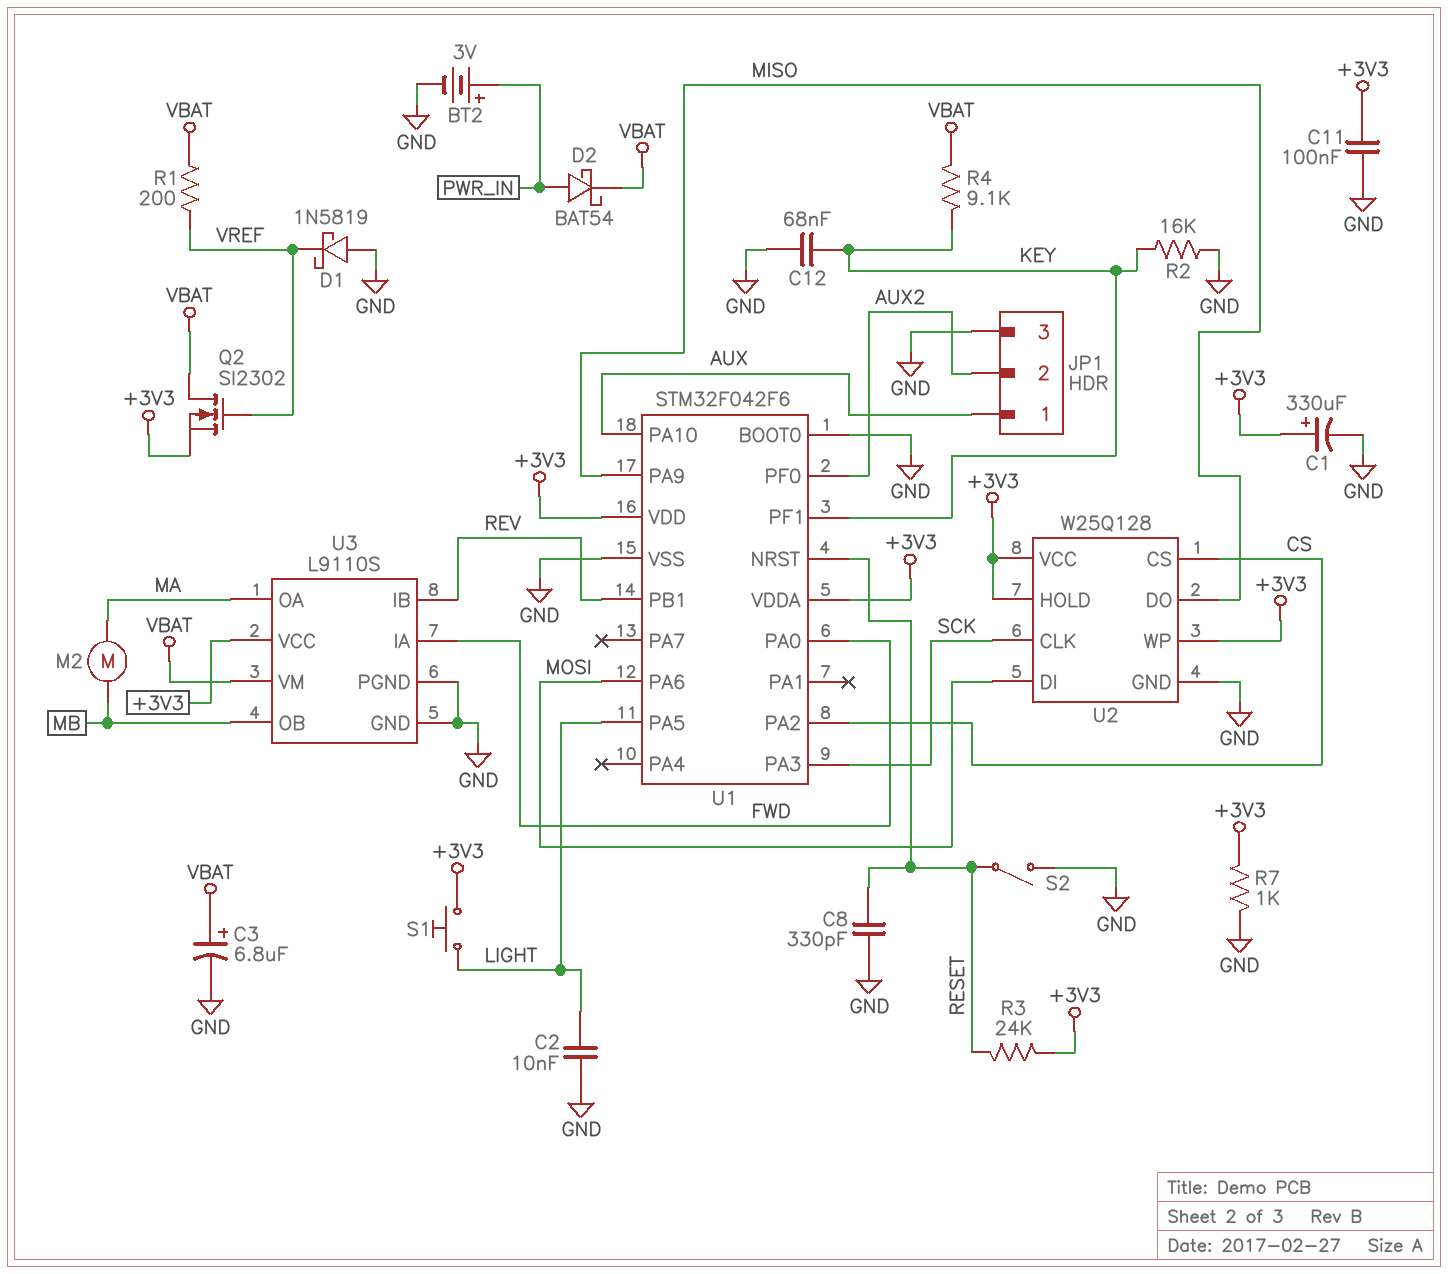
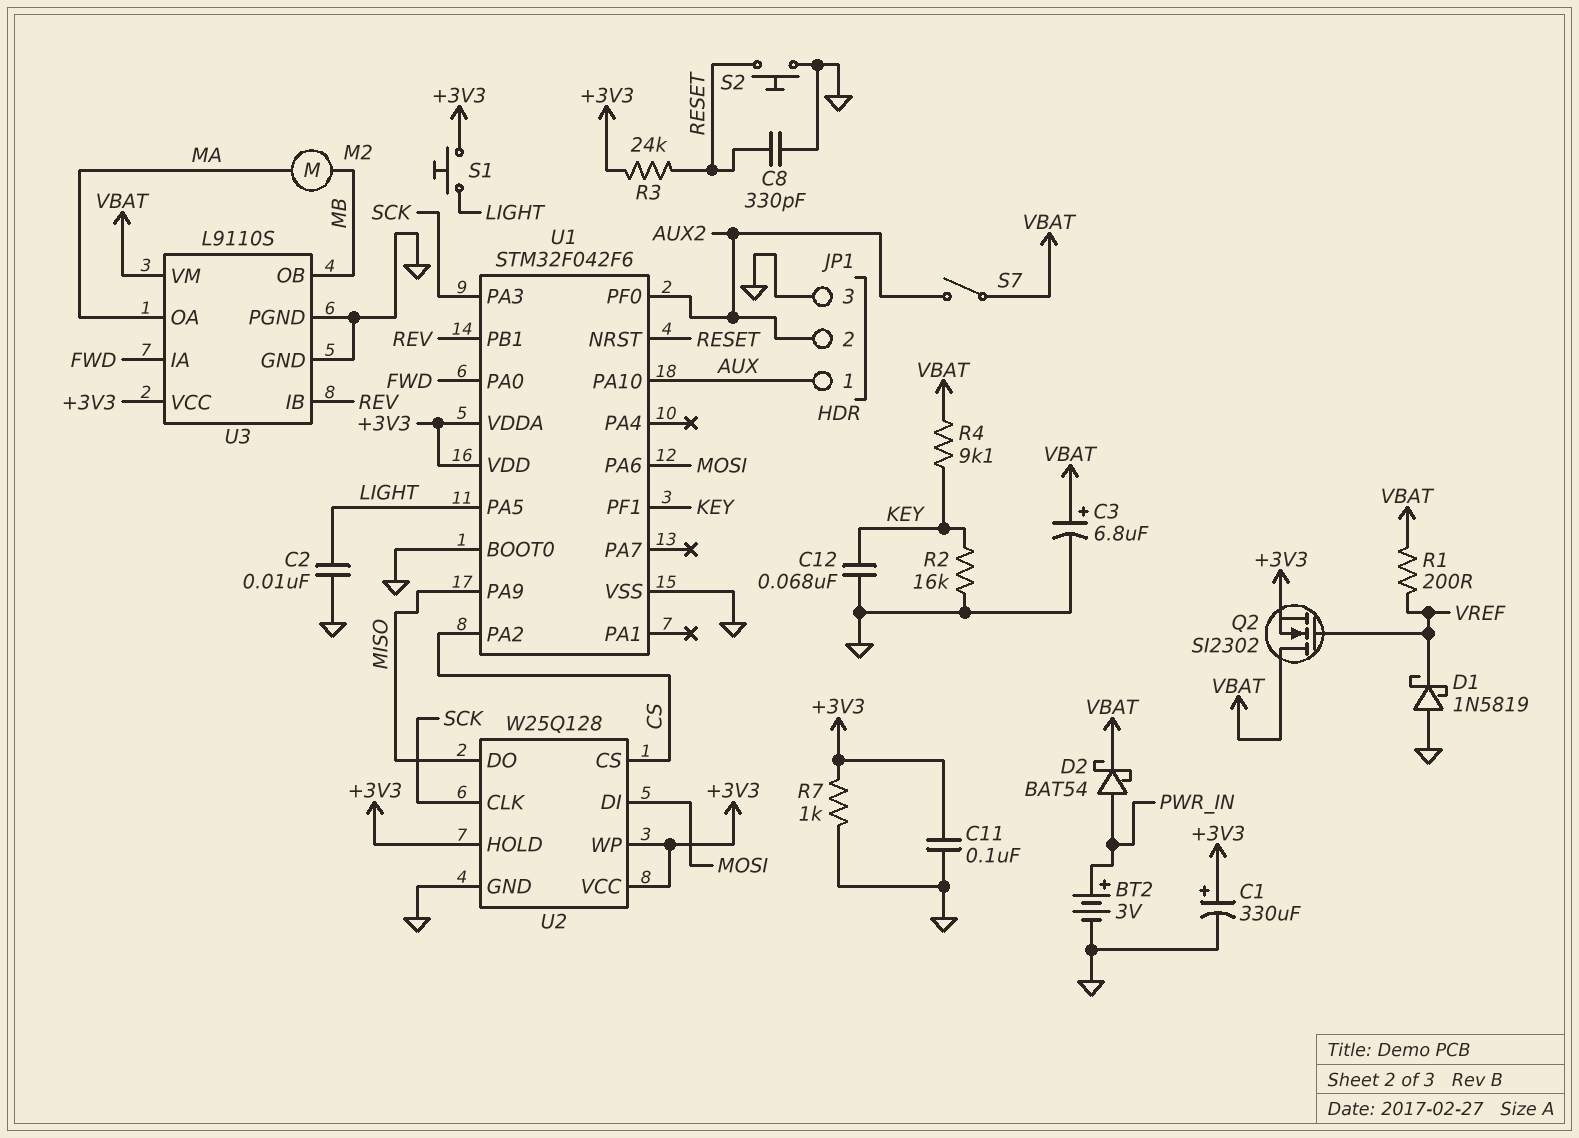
S2: switch (GND, RESET) -> button (GND, RESET)
S7: none -> switch (AUX2, VBAT)

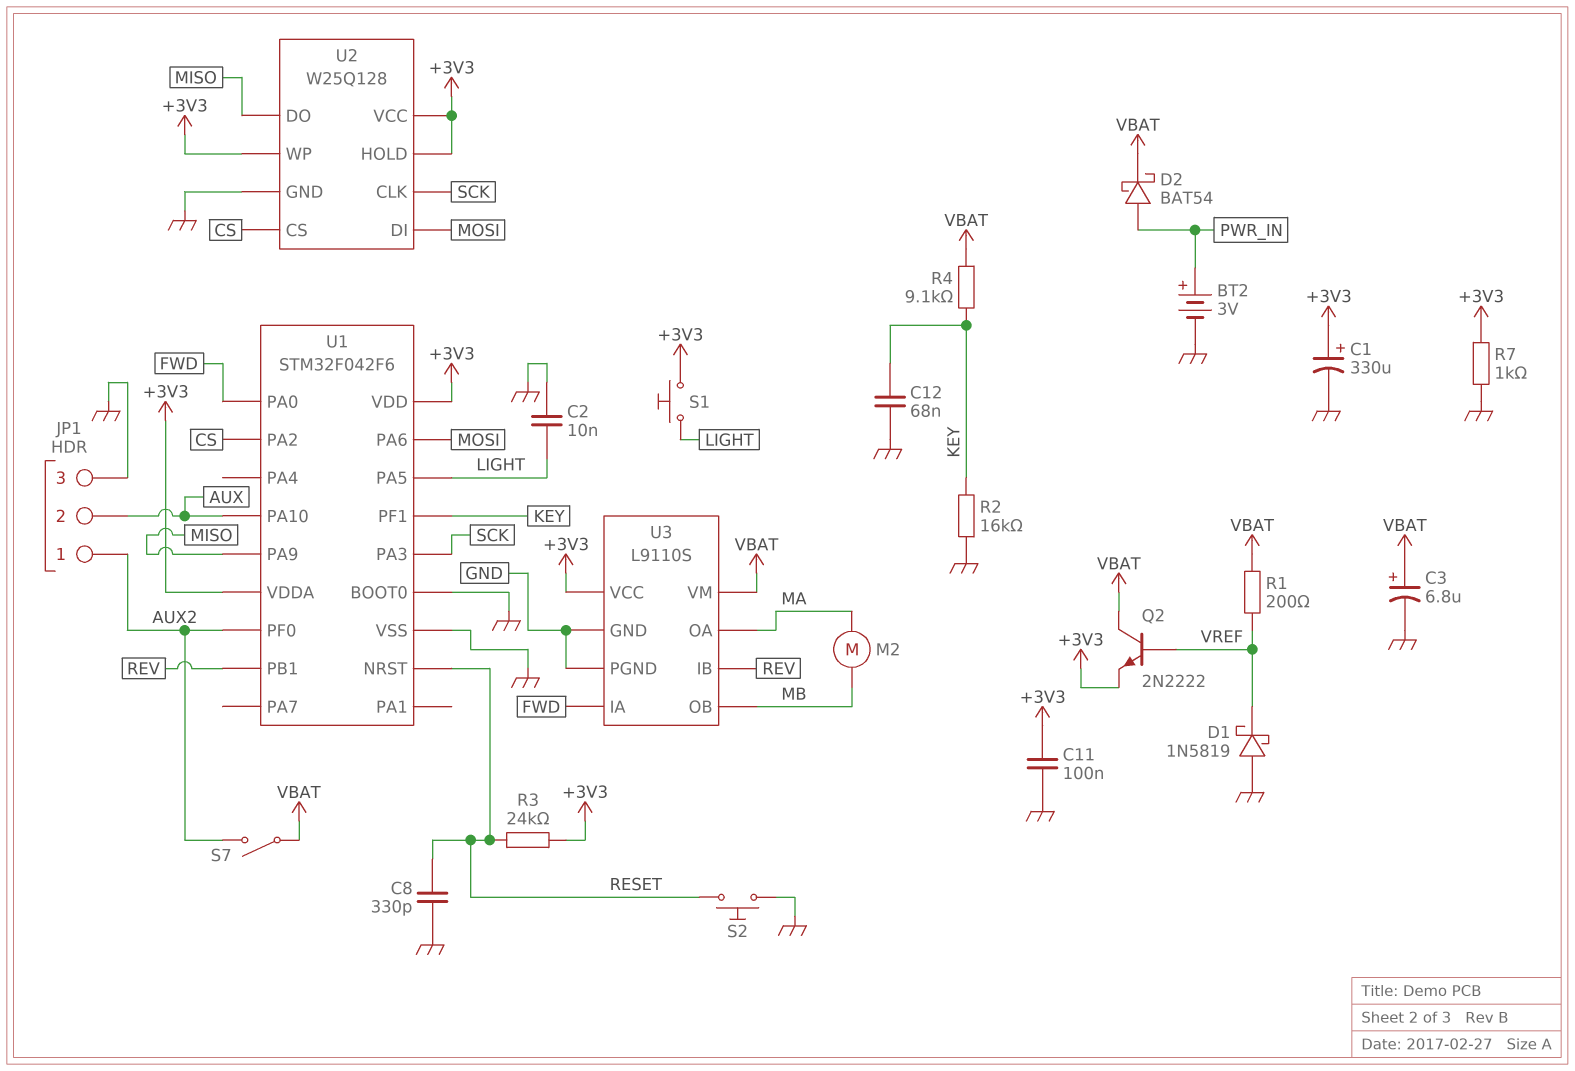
JP1 pin 1: AUX -> AUX2
JP1 pin 2: AUX2 -> AUX
Q2: NMOS SI2302 (G VREF, D VBAT, S +3V3) -> NPN 2N2222 (B VREF, C VBAT, E +3V3)

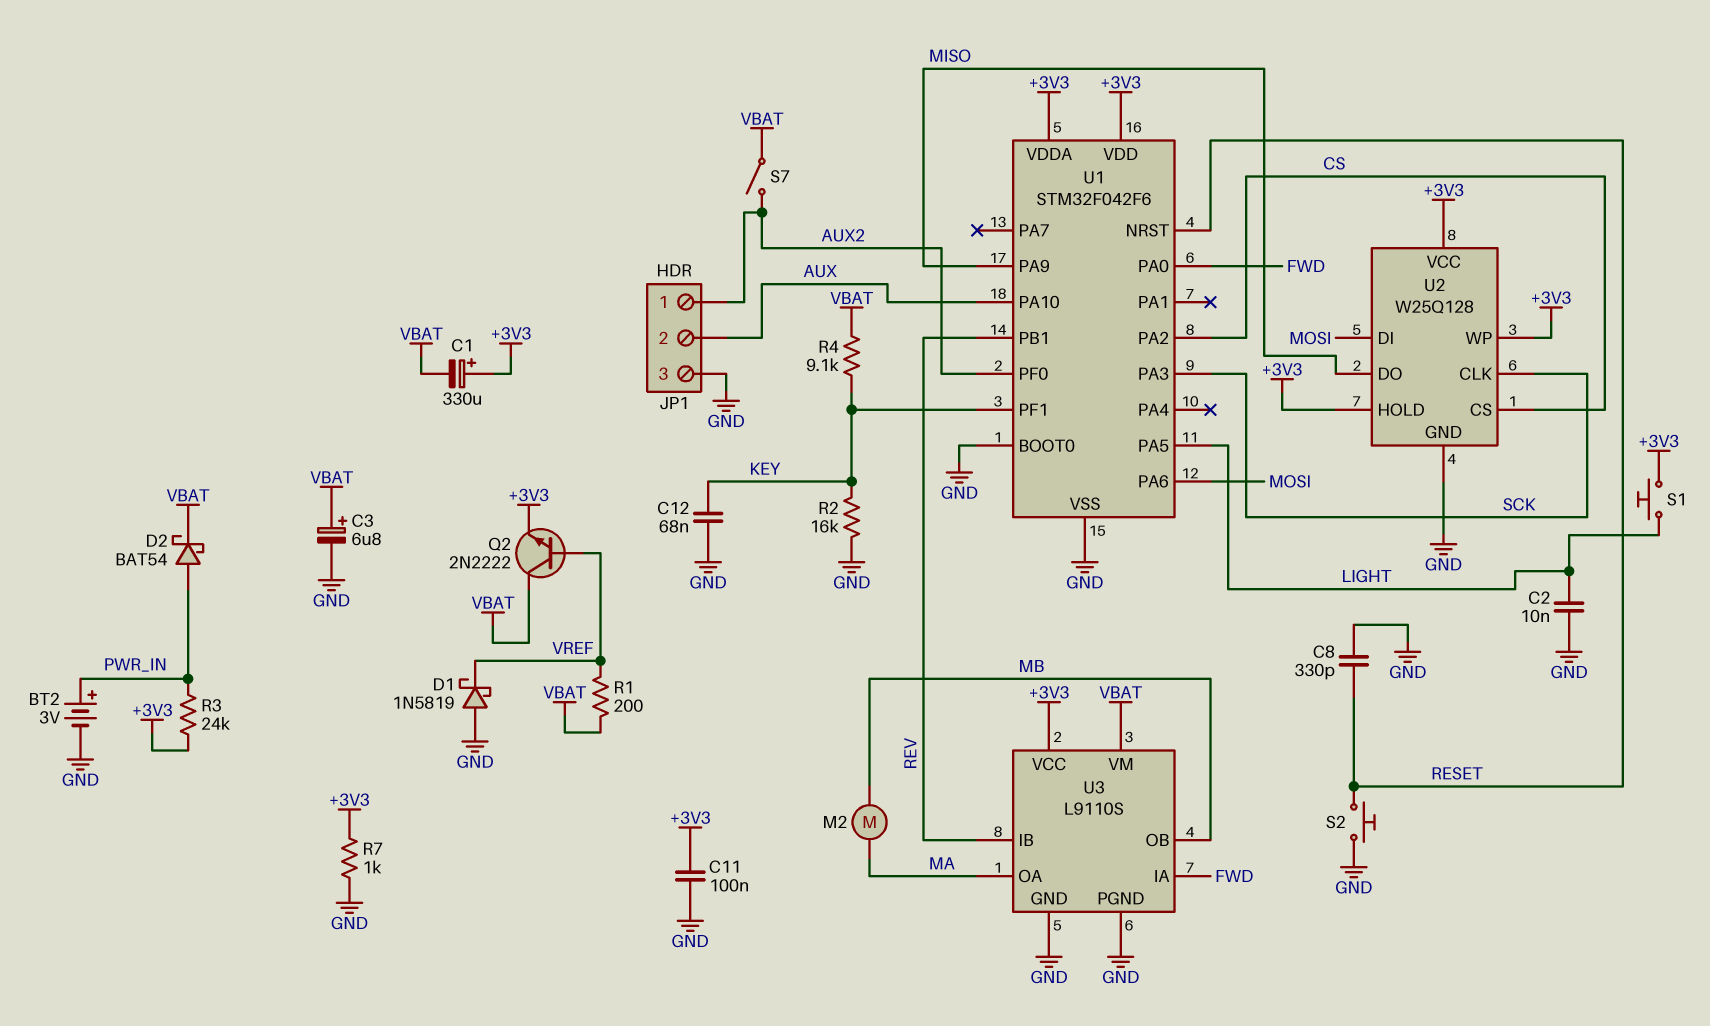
C1: 330uF (plus +3V3, minus GND) -> 330uF (plus +3V3, minus VBAT)
R3: 24k (+3V3, RESET) -> 24k (+3V3, PWR_IN)

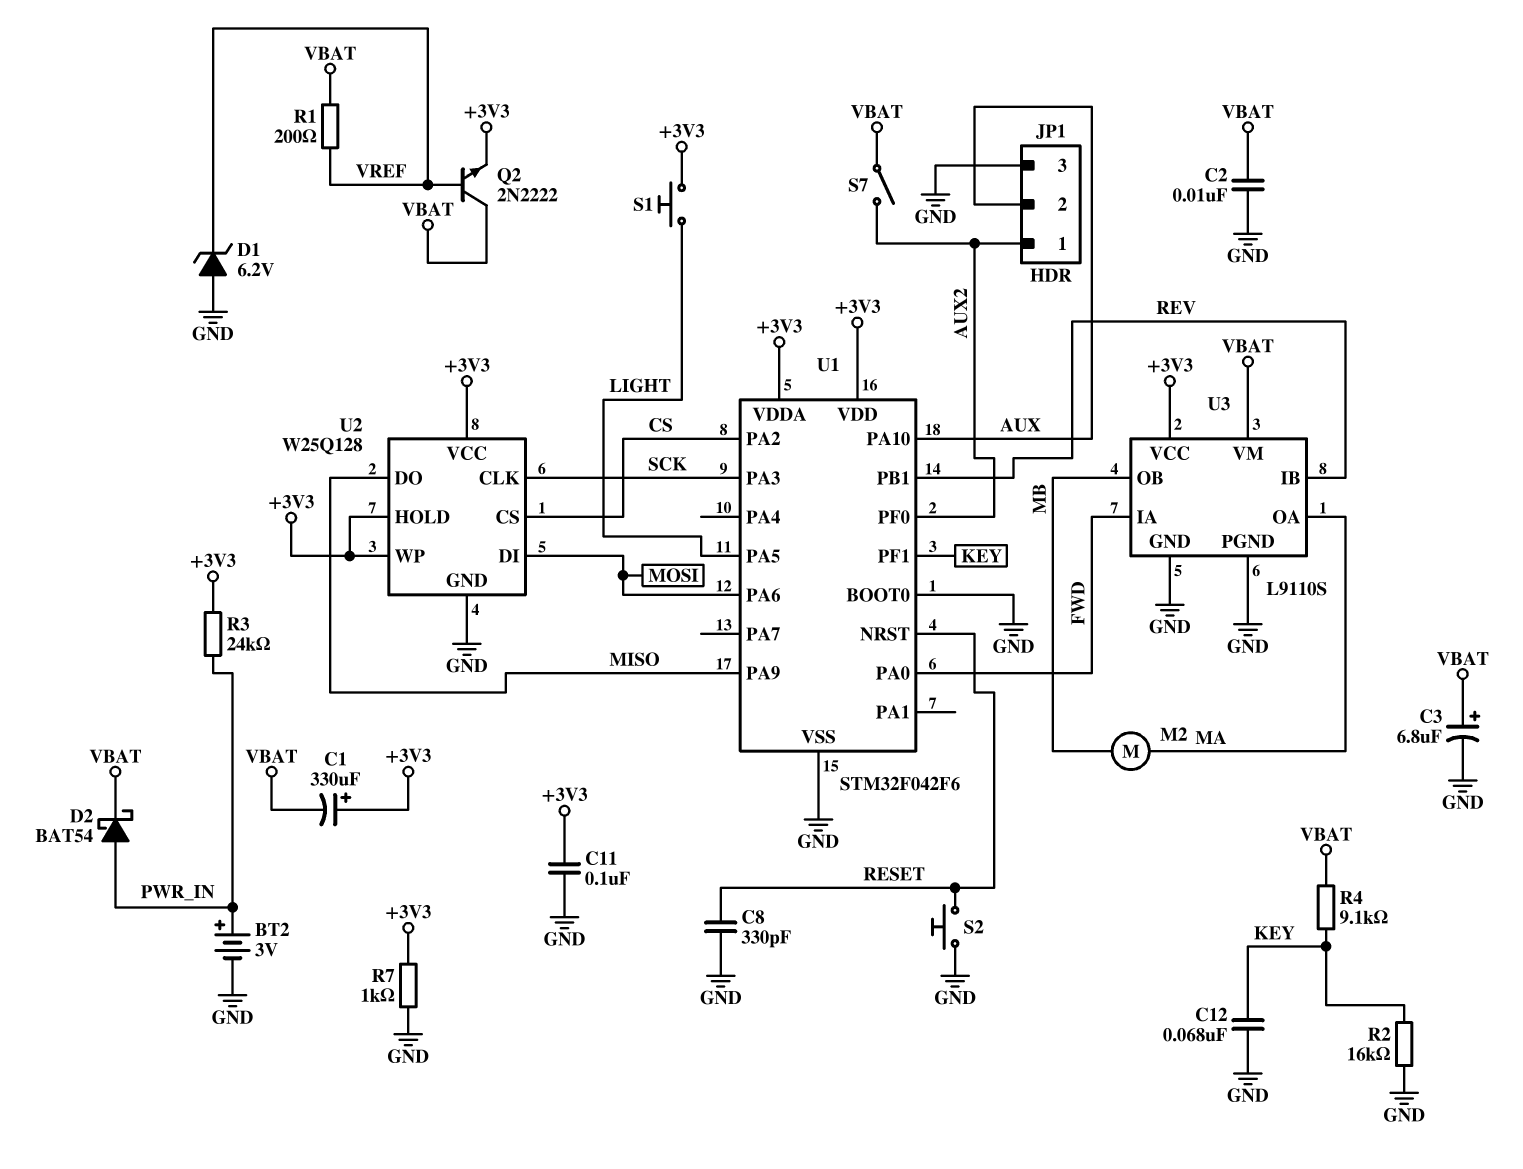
C2: 10nF (GND, LIGHT) -> 10nF (GND, VBAT)
D1: schottky 1N5819 (A GND, K VREF) -> zener 6.2V (A GND, K VREF)

